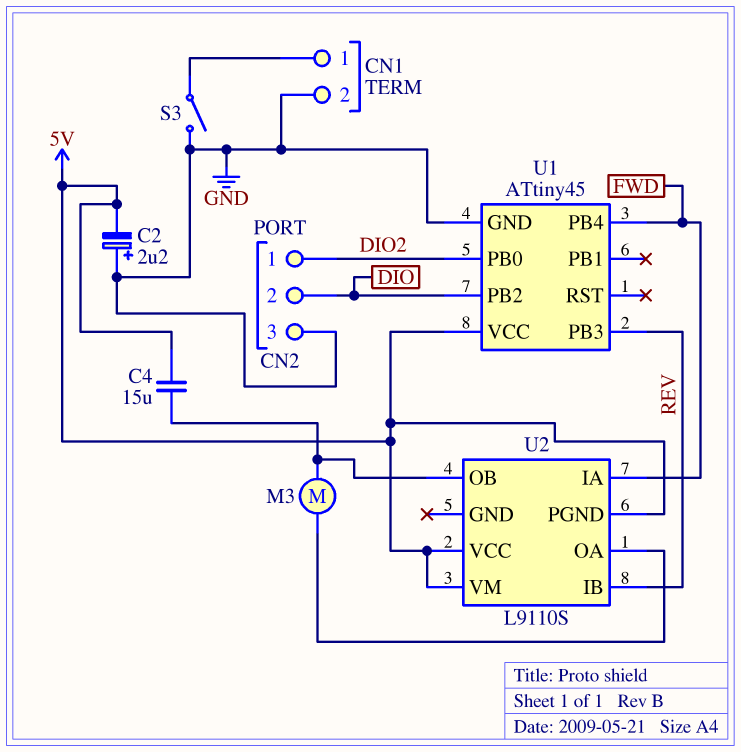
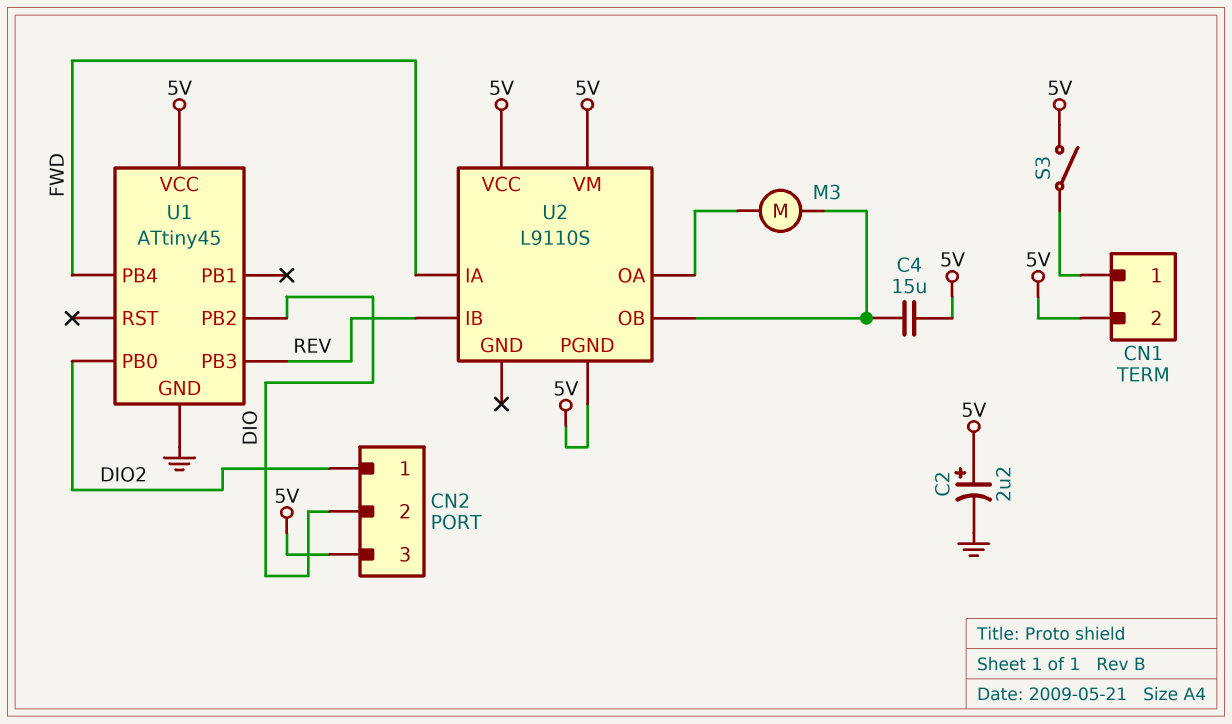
C2: 2.2uF (plus GND, minus 5V) -> 2.2uF (plus 5V, minus GND)
CN1 pin 2: GND -> 5V
CN2 pin 3: GND -> 5V
S3: switch (CN1/1, GND) -> switch (5V, CN1/1)

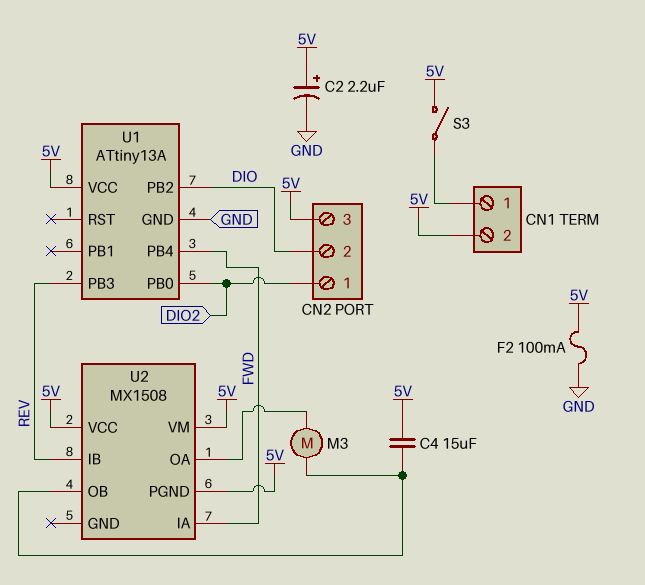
F2: none -> 100mA (5V, GND)
U1: ATtiny45 -> ATtiny13A
U2: L9110S -> MX1508

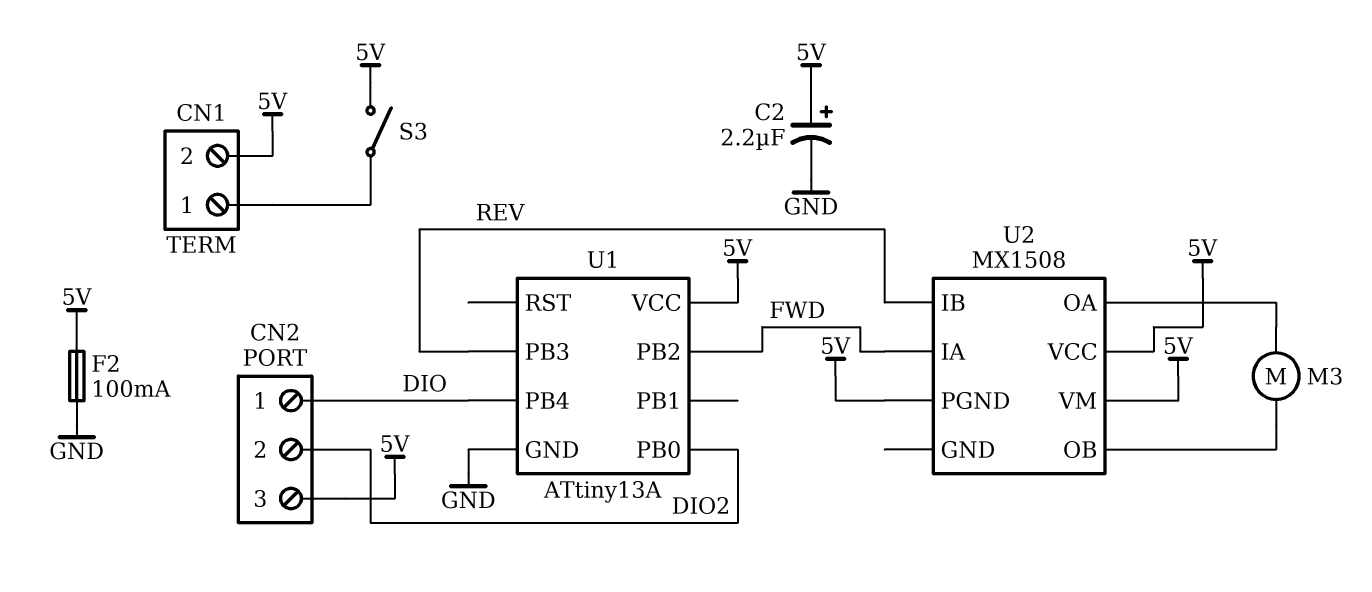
C4: 15uF (5V, U2/OB) -> none
CN2 pin 1: DIO2 -> DIO
CN2 pin 2: DIO -> DIO2
U1 pin PB2: DIO -> FWD
U1 pin PB4: FWD -> DIO

